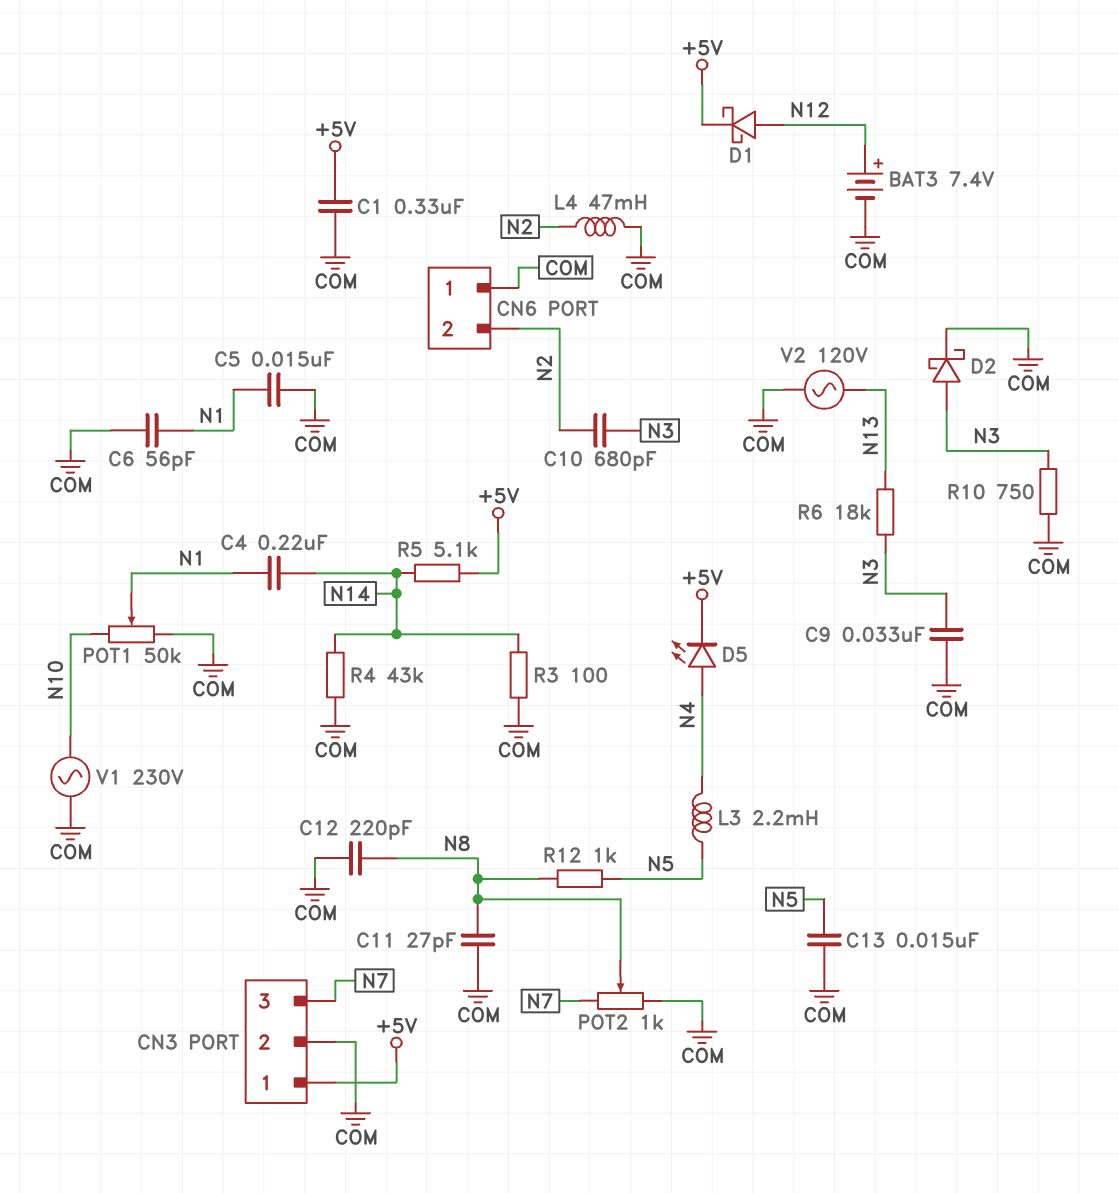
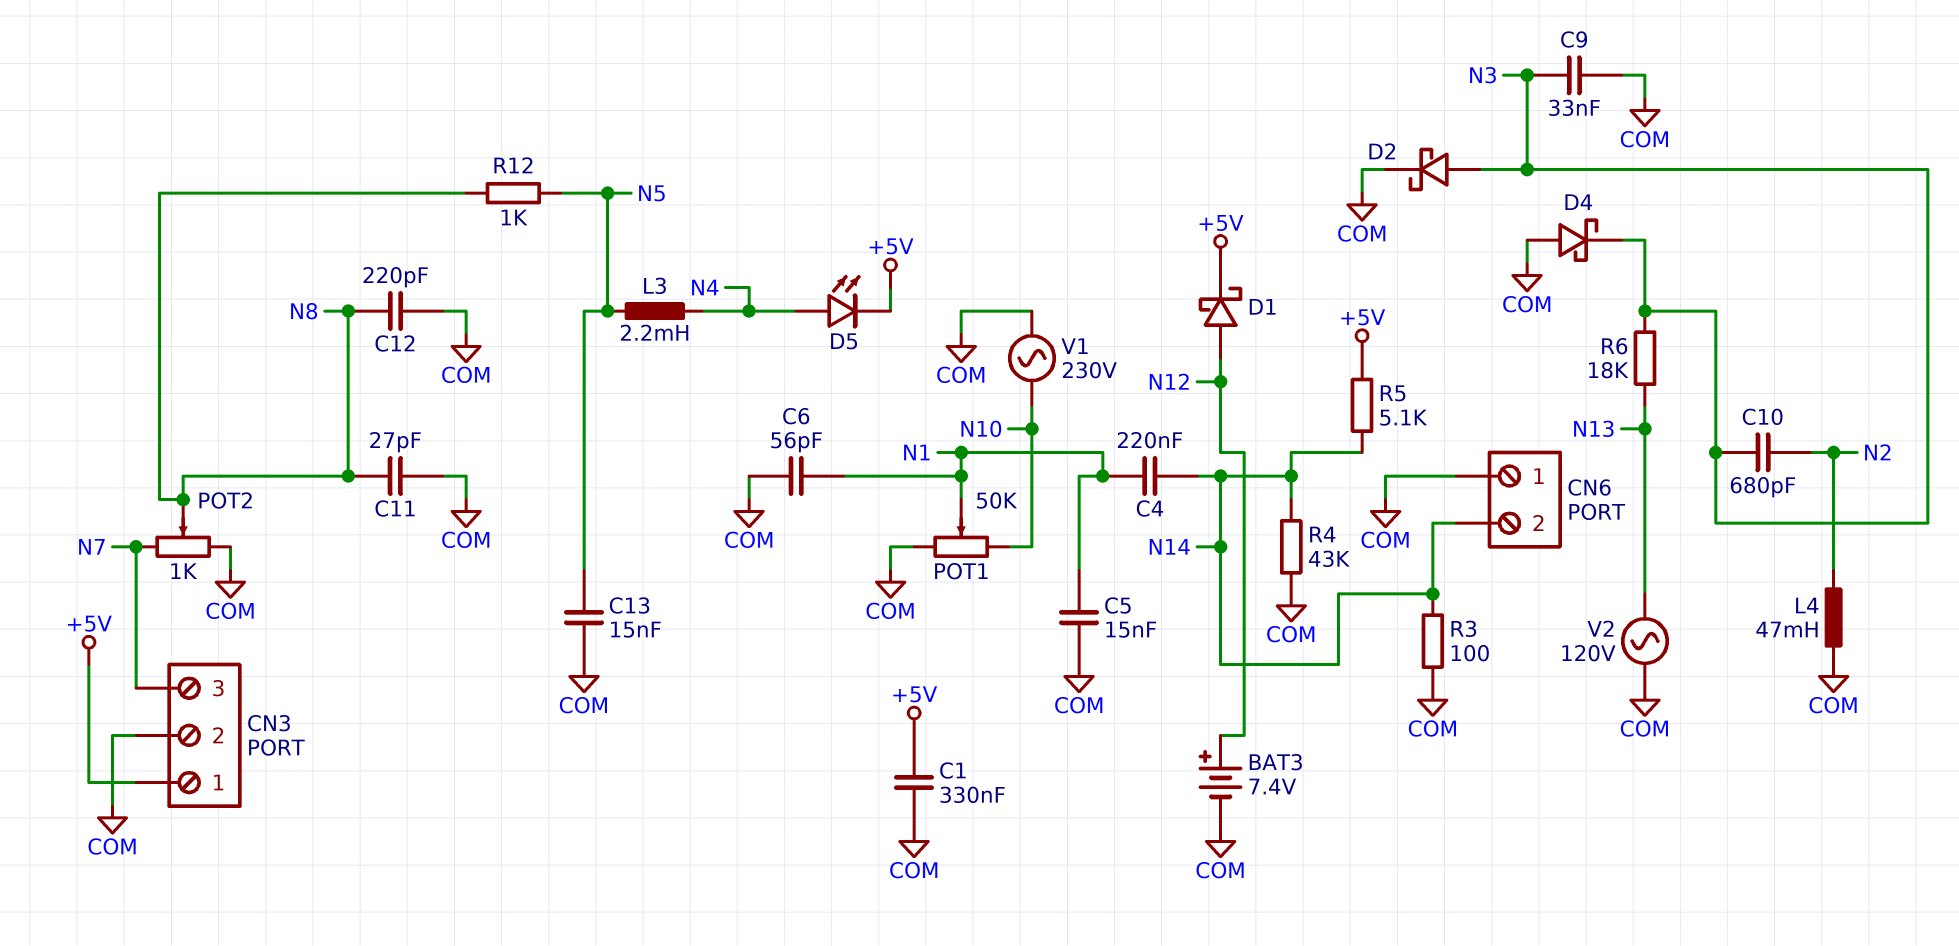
CN6 pin 2: N2 -> N14
D4: none -> schottky (A COM, K N3)
R10: 750 (COM, N3) -> none

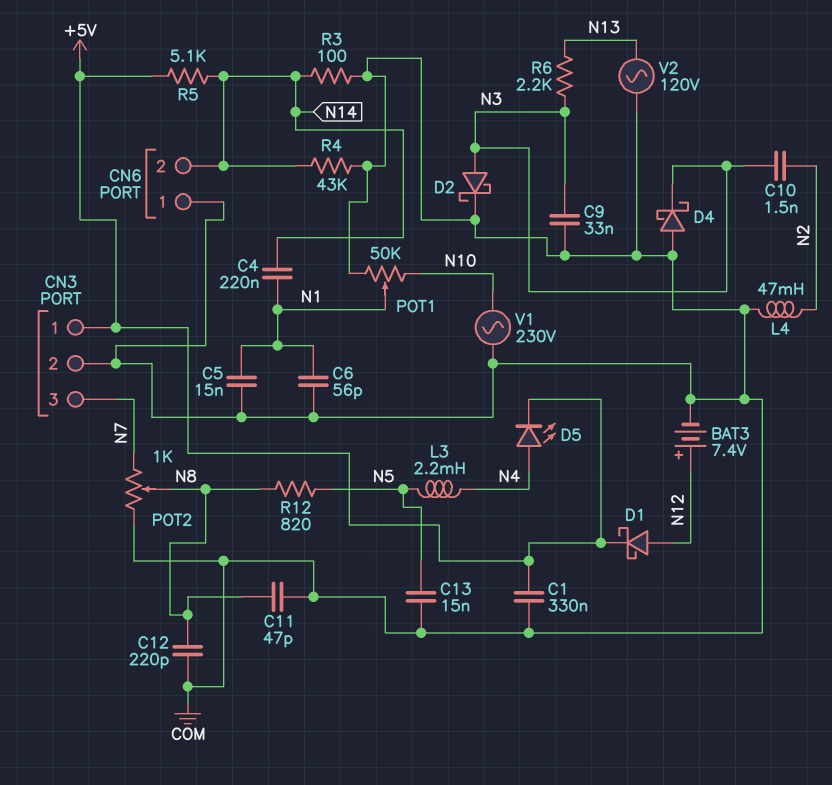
C10: 680pF (N2, N3) -> 1.5nF (N2, N3)
C11: 27pF (COM, N8) -> 47pF (COM, N8)
R6: 18k (N3, N13) -> 2.2k (N3, N13)
R12: 1k (N5, N8) -> 820 (N5, N8)

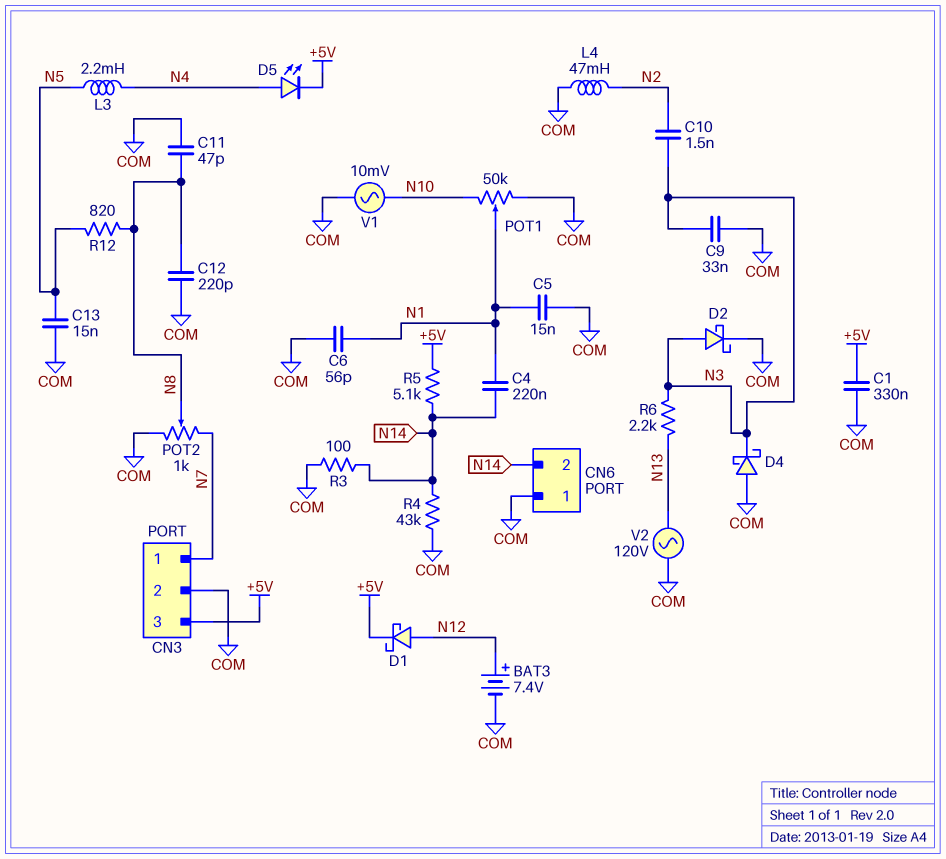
CN3 pin 1: +5V -> N7
CN3 pin 3: N7 -> +5V
V1: AC 230V (COM, N10) -> AC 10mV (COM, N10)

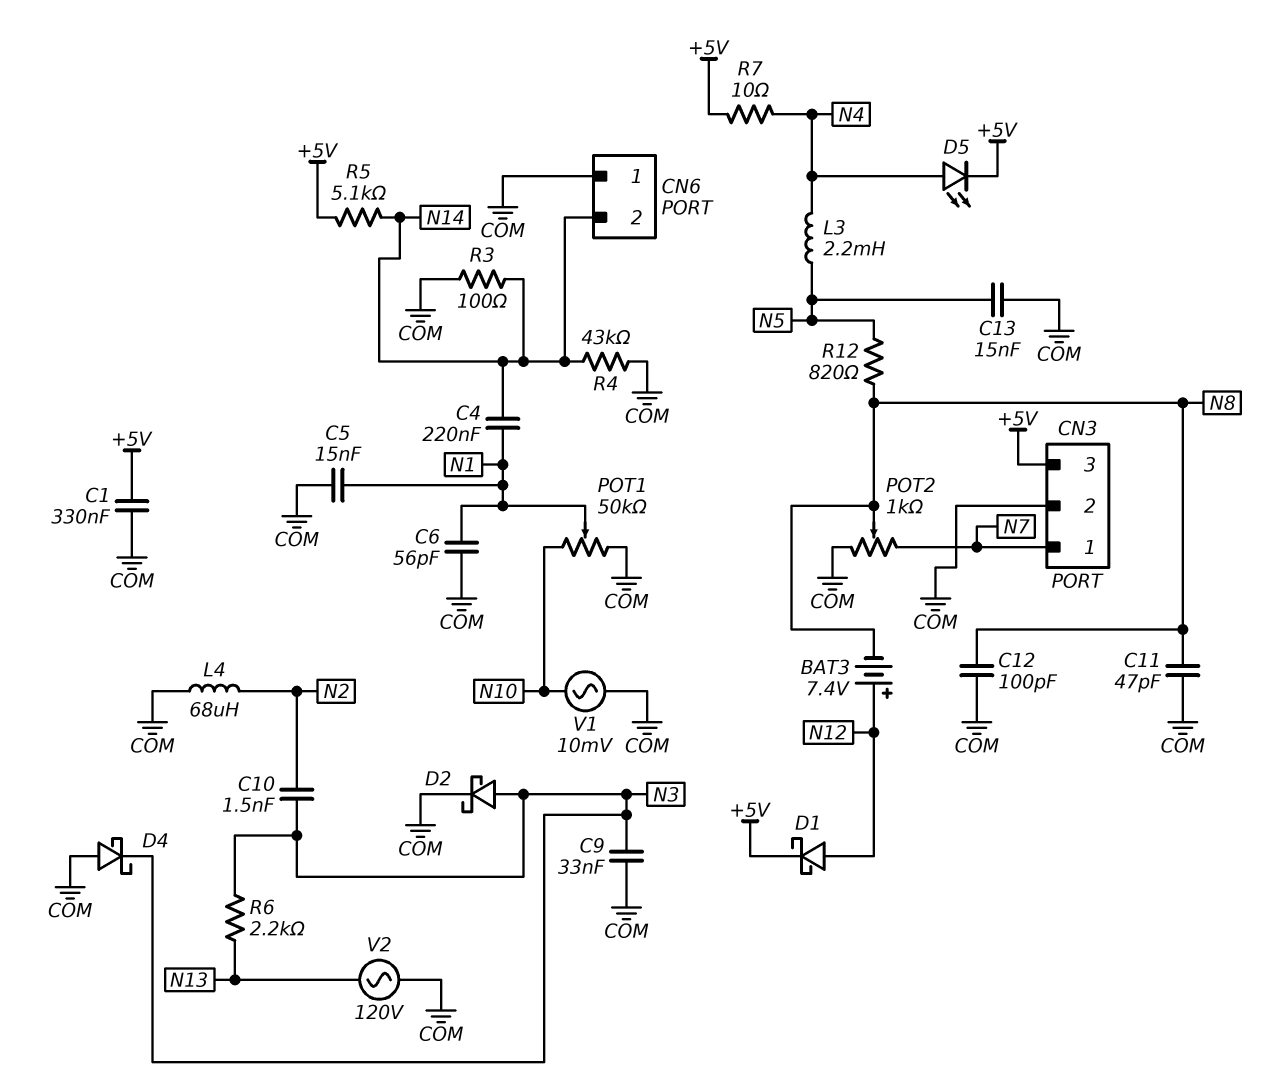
BAT3: 7.4V (plus N12, minus COM) -> 7.4V (plus N12, minus N8)
C12: 220pF (COM, N8) -> 100pF (COM, N8)
L4: 47mH (COM, N2) -> 68uH (COM, N2)
R7: none -> 10 (+5V, N4)

